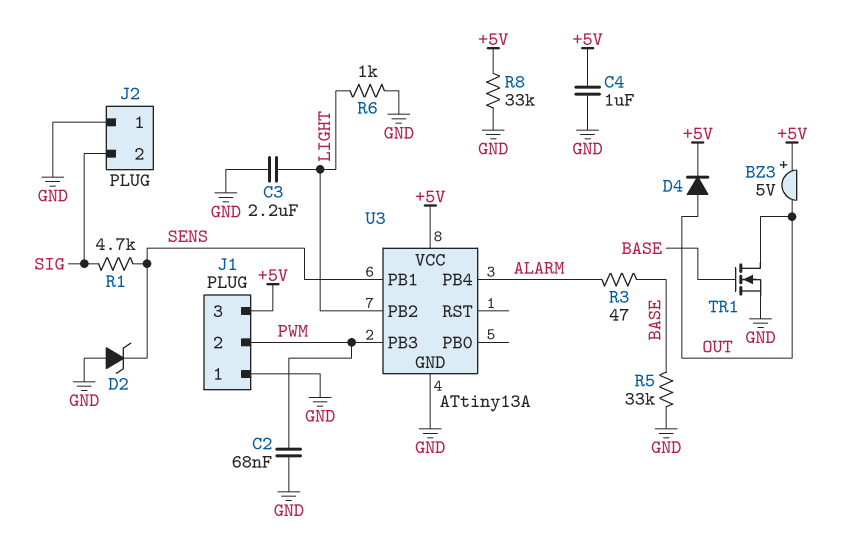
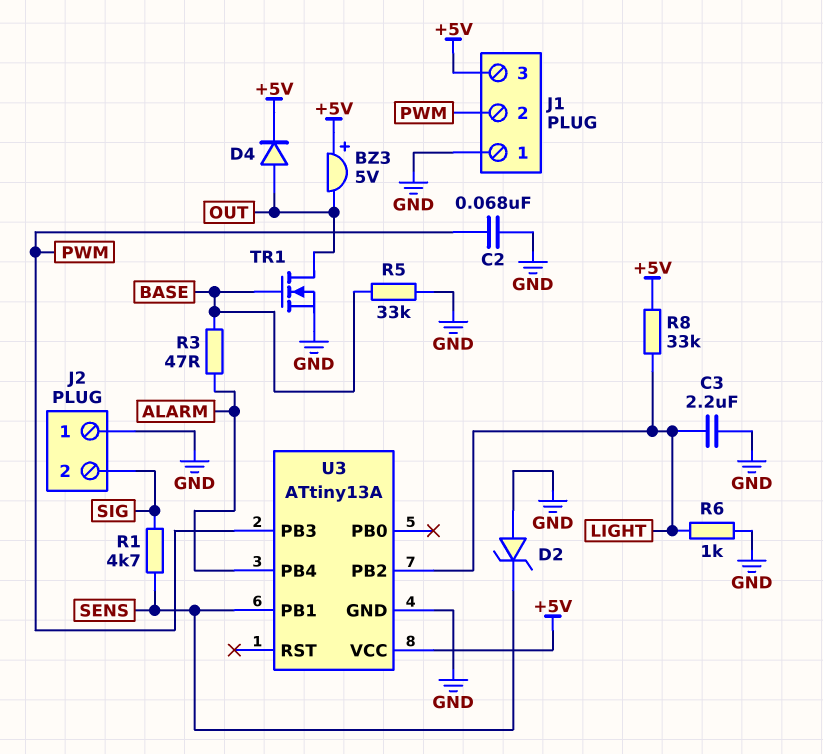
C4: 1uF (+5V, GND) -> none
R8: 33k (+5V, GND) -> 33k (+5V, LIGHT)

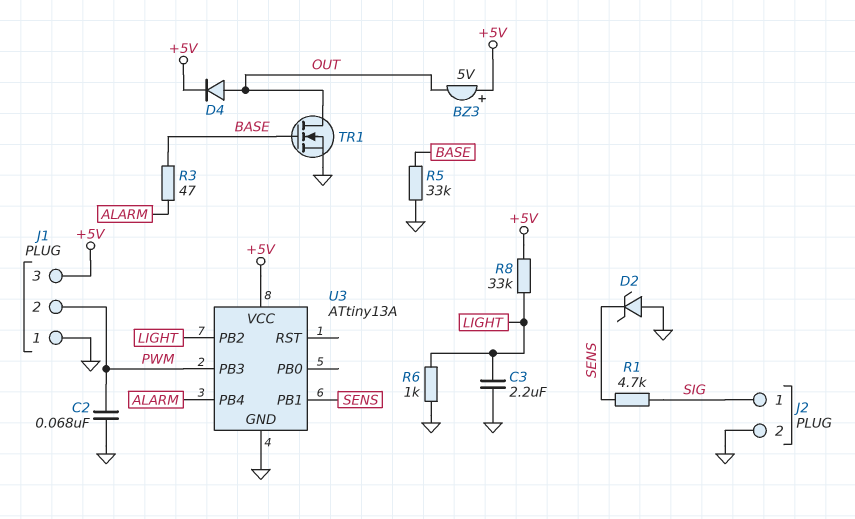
J2 pin 1: GND -> SIG
J2 pin 2: SIG -> GND

